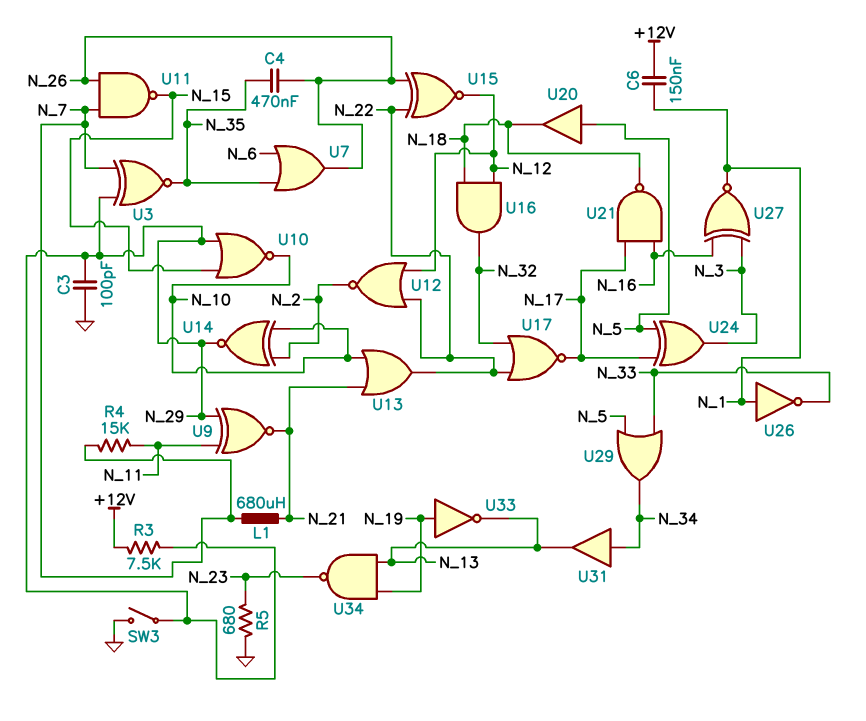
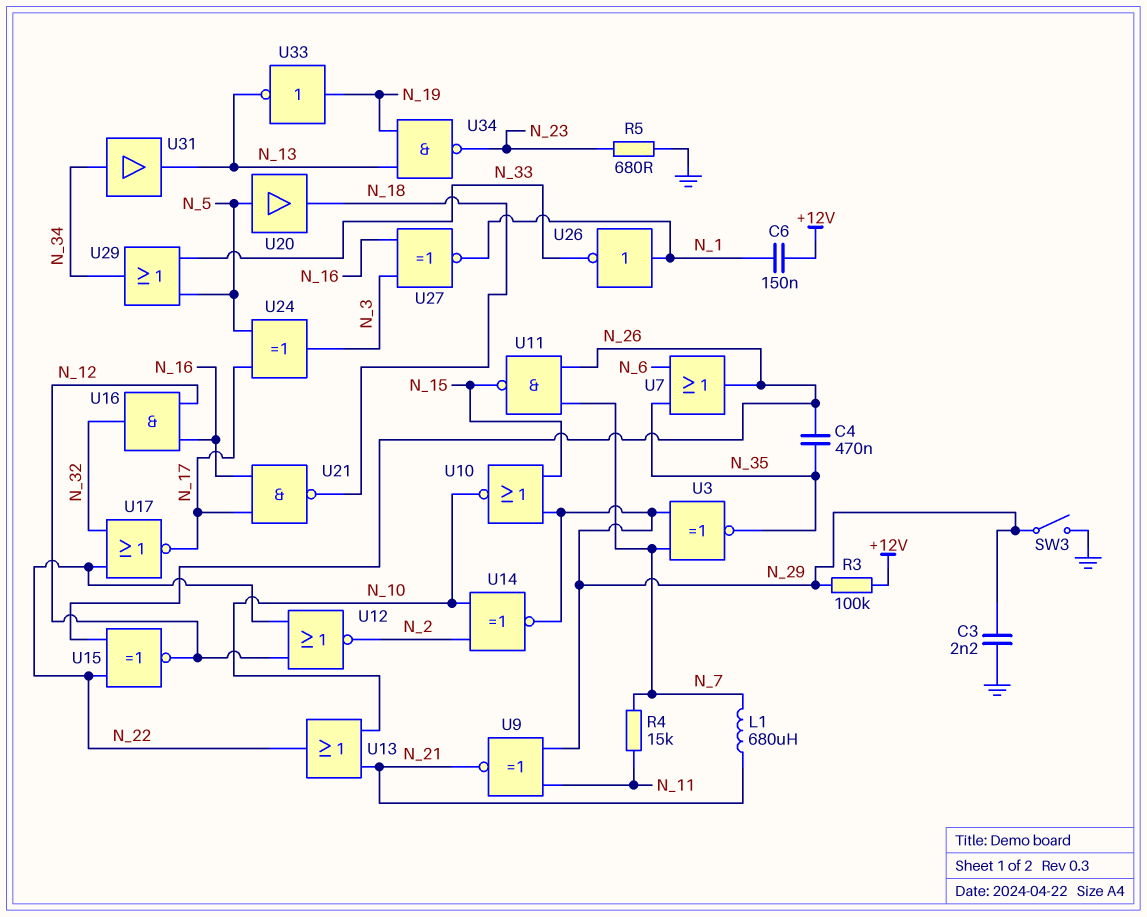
C3: 100pF (GND, N_29) -> 2.2nF (GND, N_29)
R3: 7.5k (+12V, N_29) -> 100k (+12V, N_29)
U16: AND (in N_12, in N_18, out N_32) -> AND (in N_12, in N_16, out N_32)

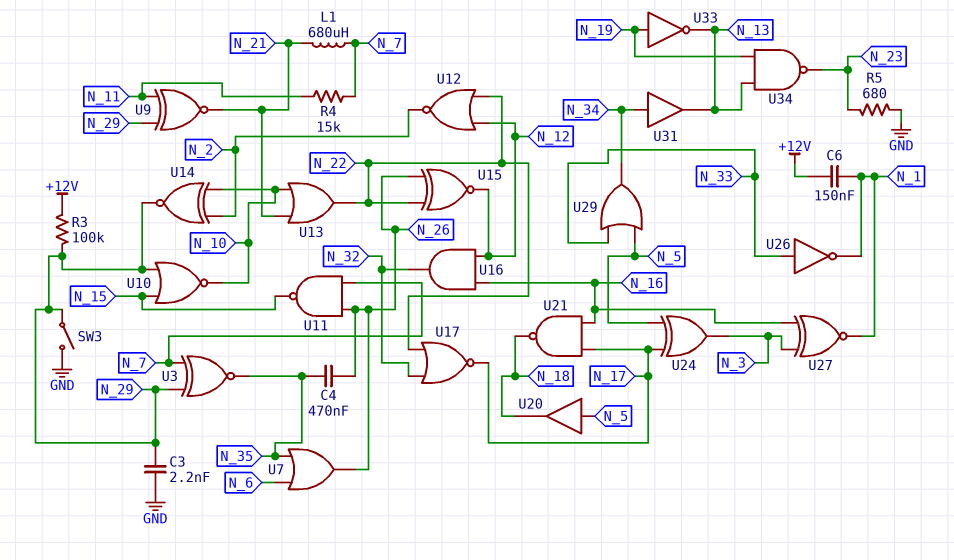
U26: NOT (in N_1, out N_33) -> NOT (in N_33, out N_1)

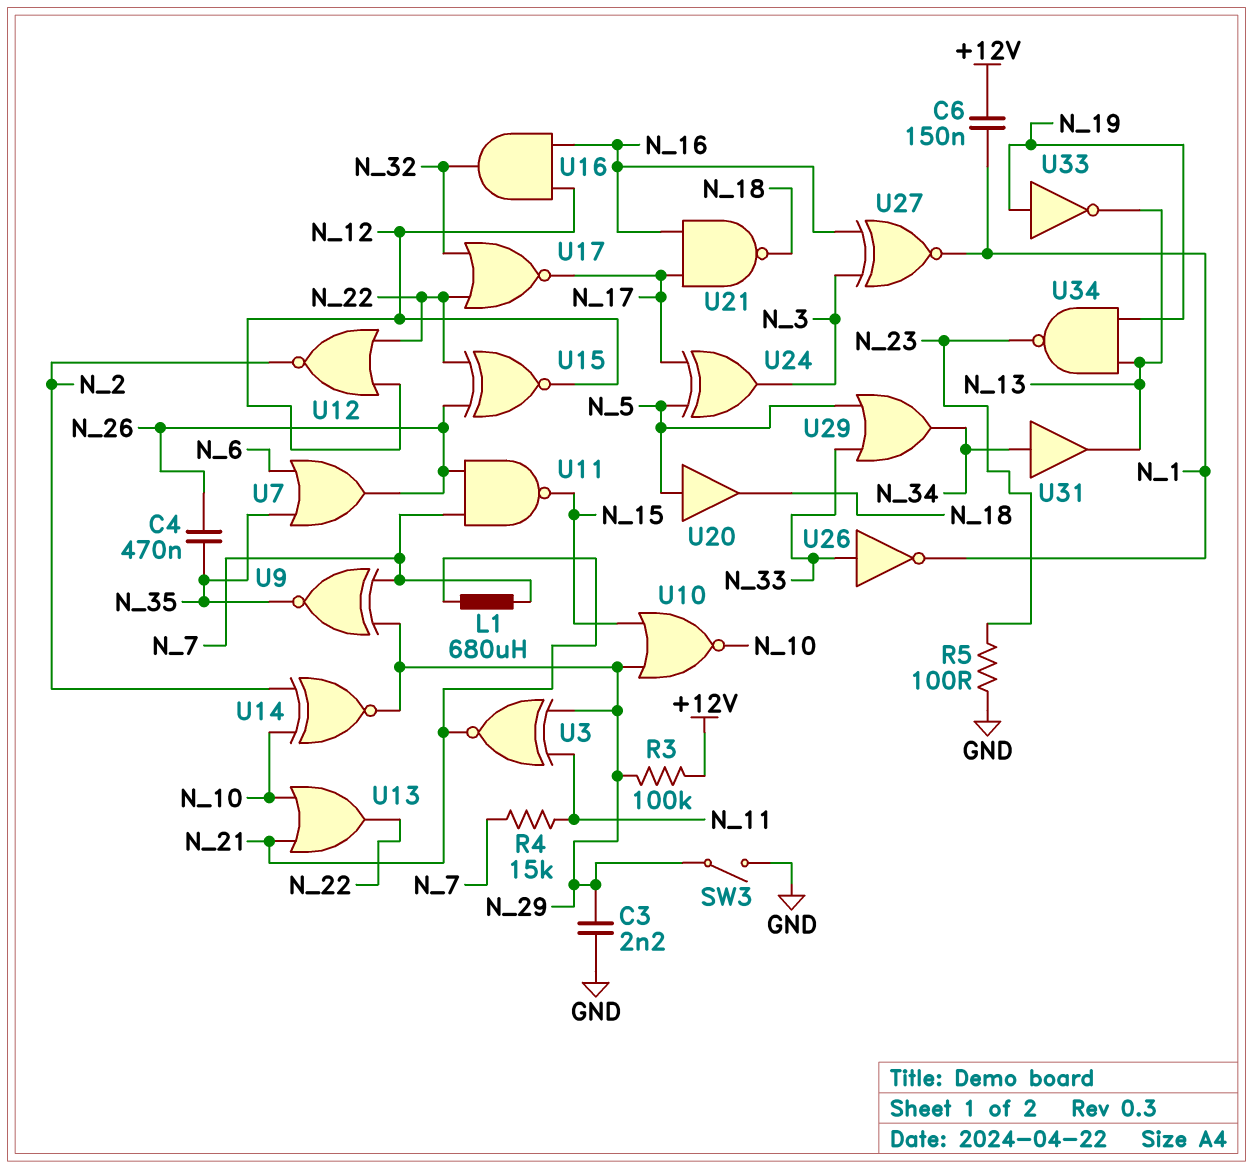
R5: 680 (GND, N_23) -> 100 (GND, N_23)
U3: XNOR (in N_7, in N_29, out N_35) -> XNOR (in N_11, in N_29, out N_21)
U9: XNOR (in N_11, in N_29, out N_21) -> XNOR (in N_7, in N_29, out N_35)

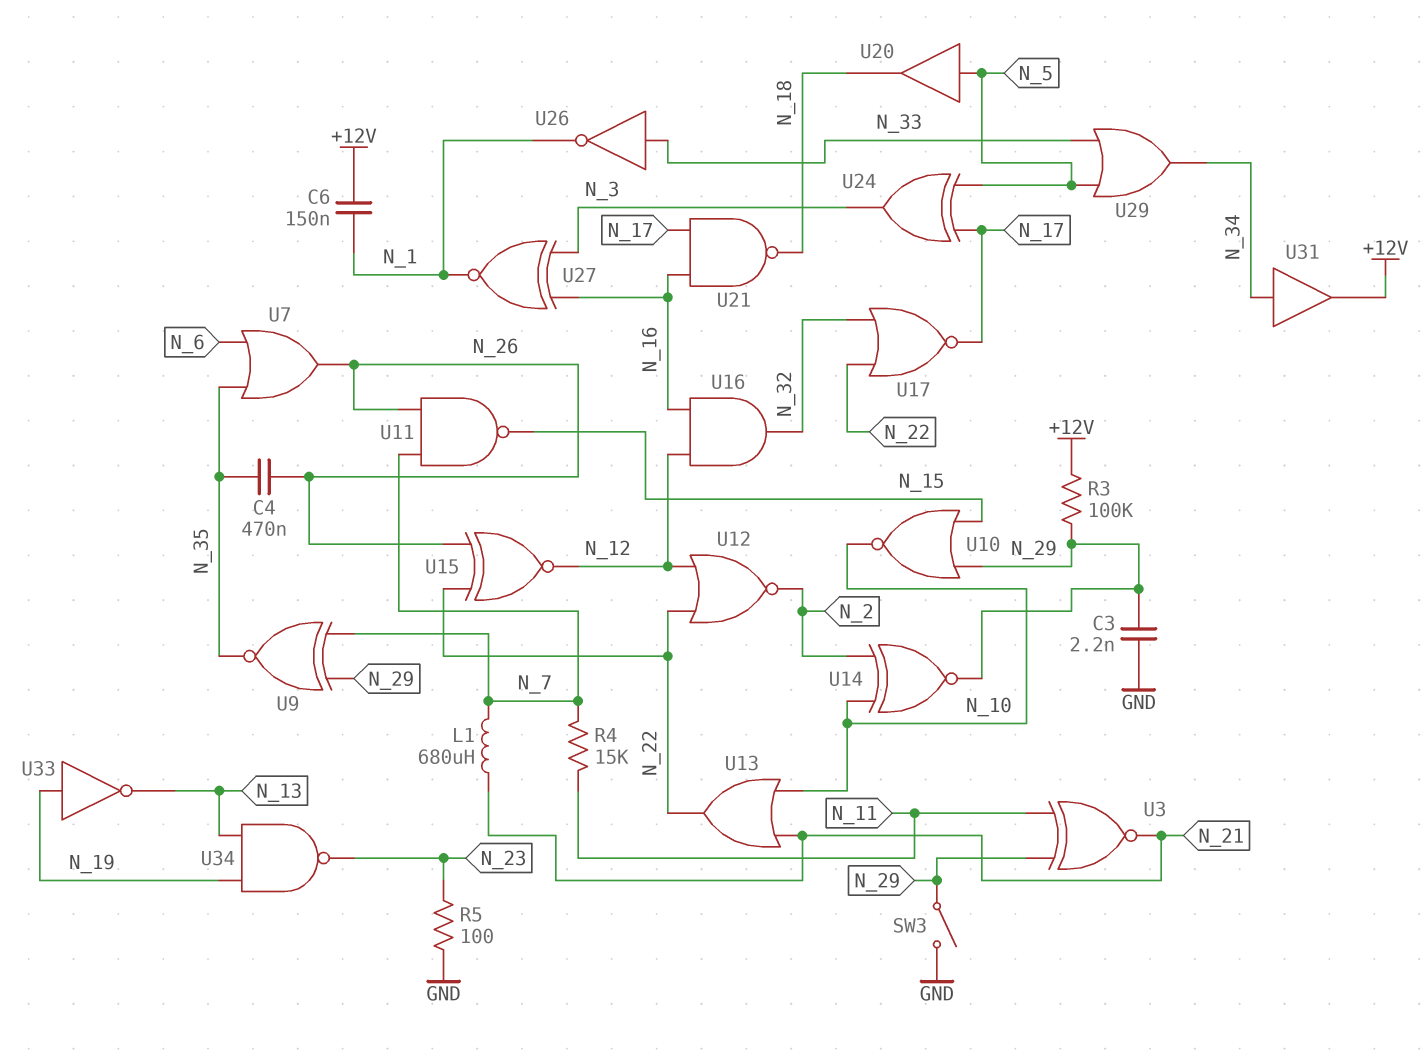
U31: buffer (in N_34, out N_13) -> buffer (in N_34, out +12V)

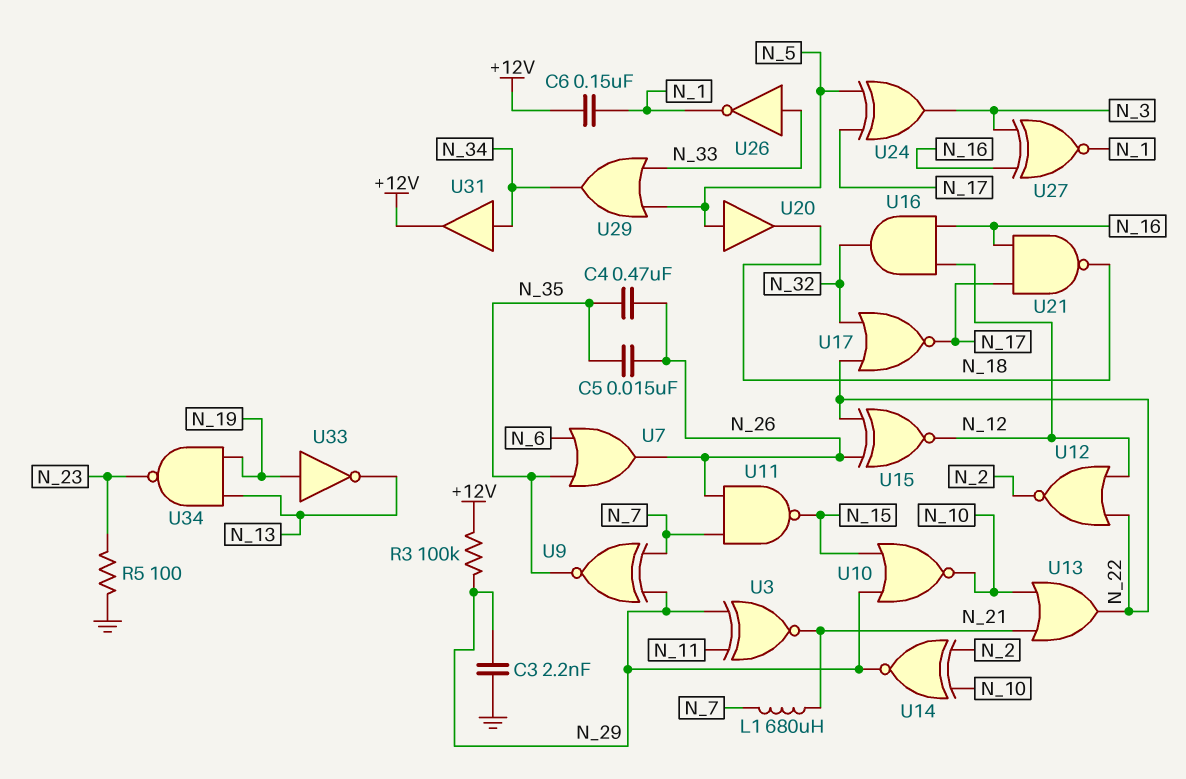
C5: none -> 15nF (N_26, N_35)
R4: 15k (N_7, N_11) -> none
SW3: switch (GND, N_29) -> none

